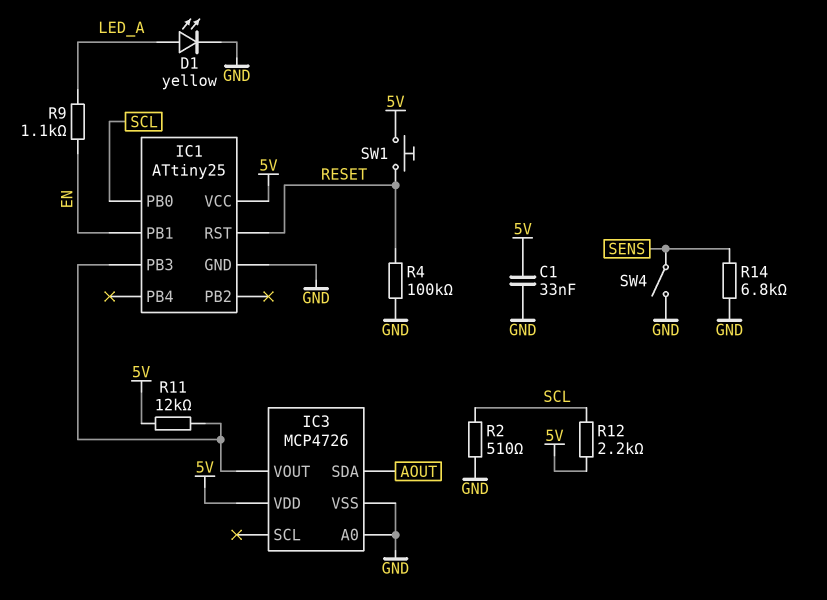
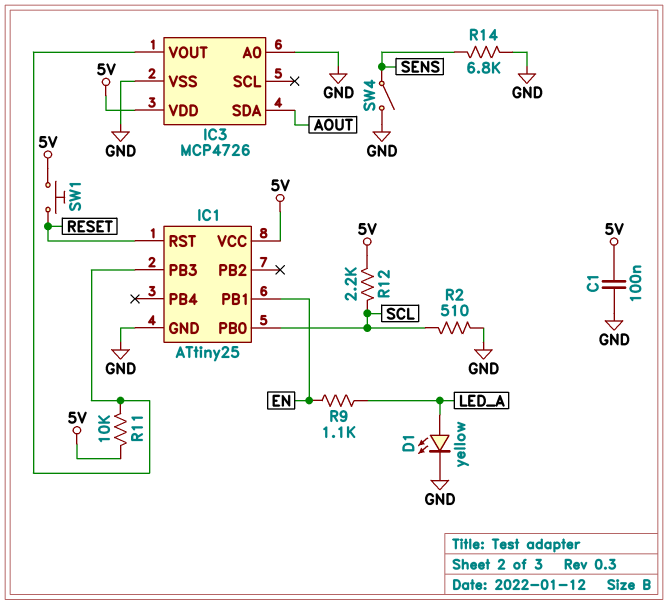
C1: 33nF (5V, GND) -> 100nF (5V, GND)
R4: 100k (GND, RESET) -> none
R11: 12k (5V, IC1/PB3) -> 10k (5V, IC1/PB3)

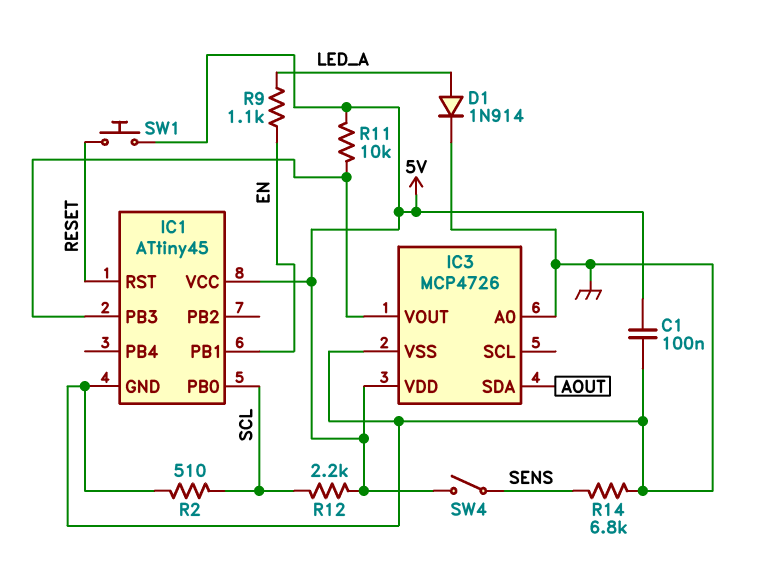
D1: LED yellow (A LED_A, K GND) -> diode 1N914 (A LED_A, K GND)
IC1: ATtiny25 -> ATtiny45
SW4: switch (GND, SENS) -> switch (5V, SENS)

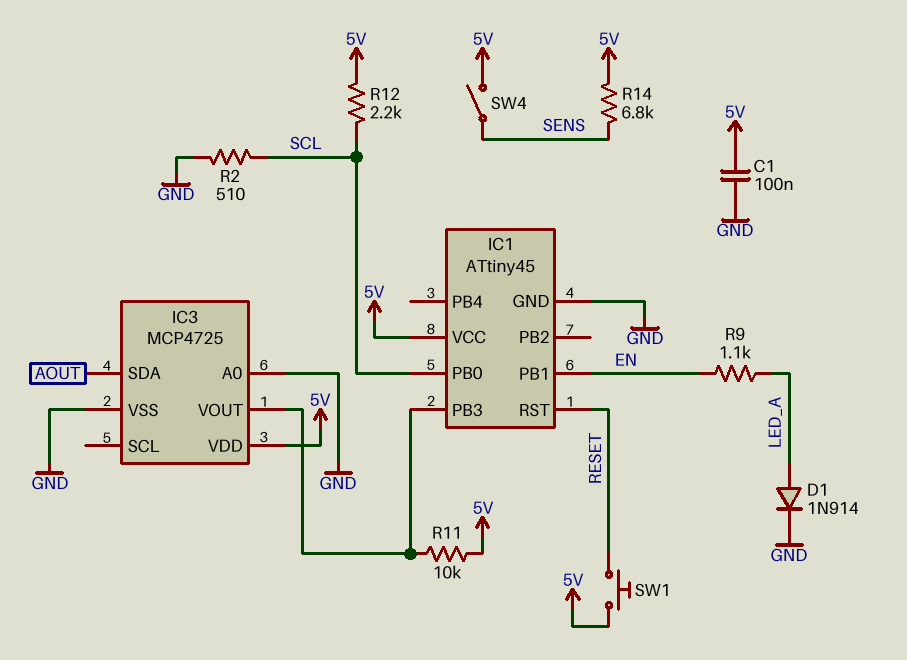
IC3: MCP4726 -> MCP4725
R14: 6.8k (GND, SENS) -> 6.8k (5V, SENS)

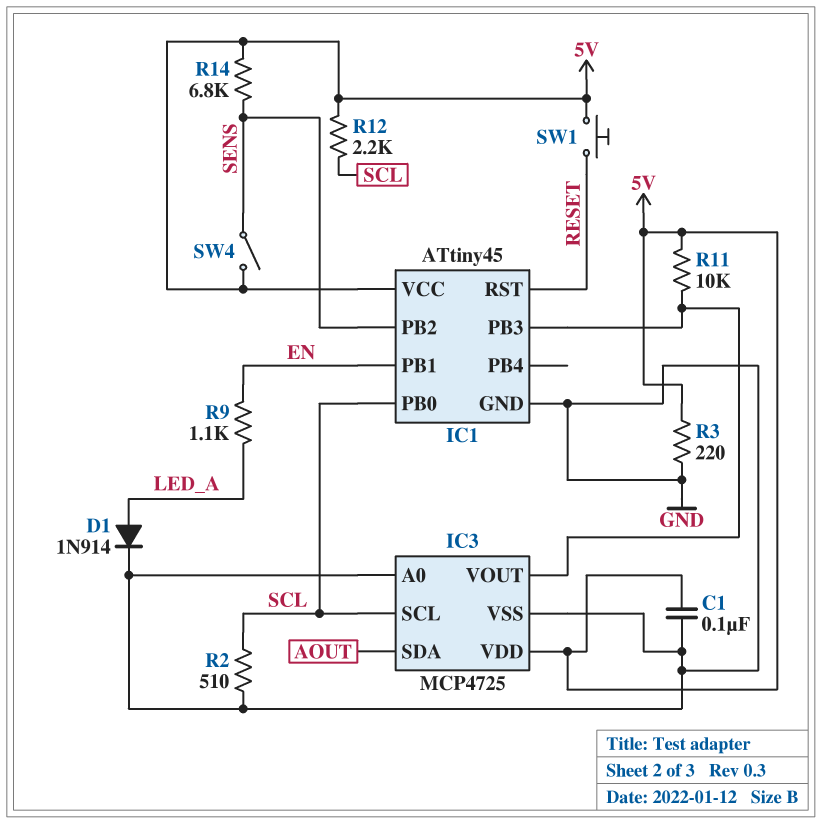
IC1 pin PB2: none -> SENS
IC3 pin SCL: none -> SCL
R3: none -> 220 (5V, GND)

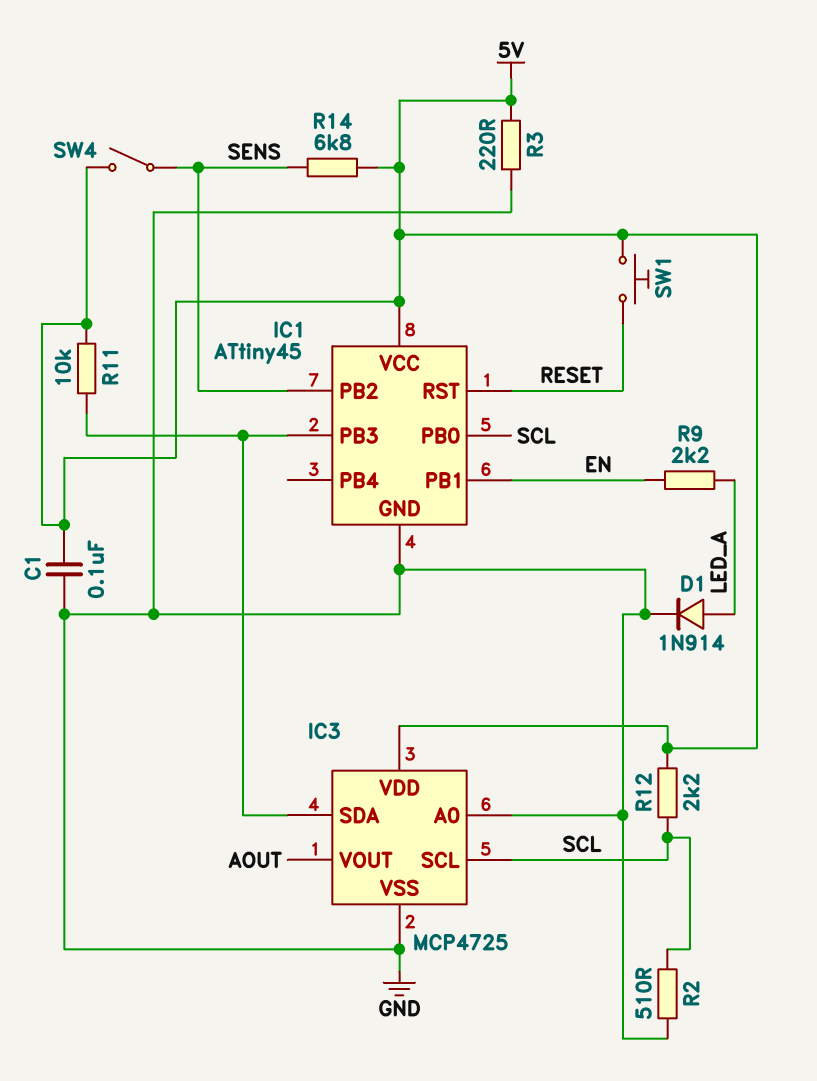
IC3 pin SDA: AOUT -> IC1/PB3
IC3 pin VOUT: IC1/PB3 -> AOUT
R9: 1.1k (EN, LED_A) -> 2.2k (EN, LED_A)

